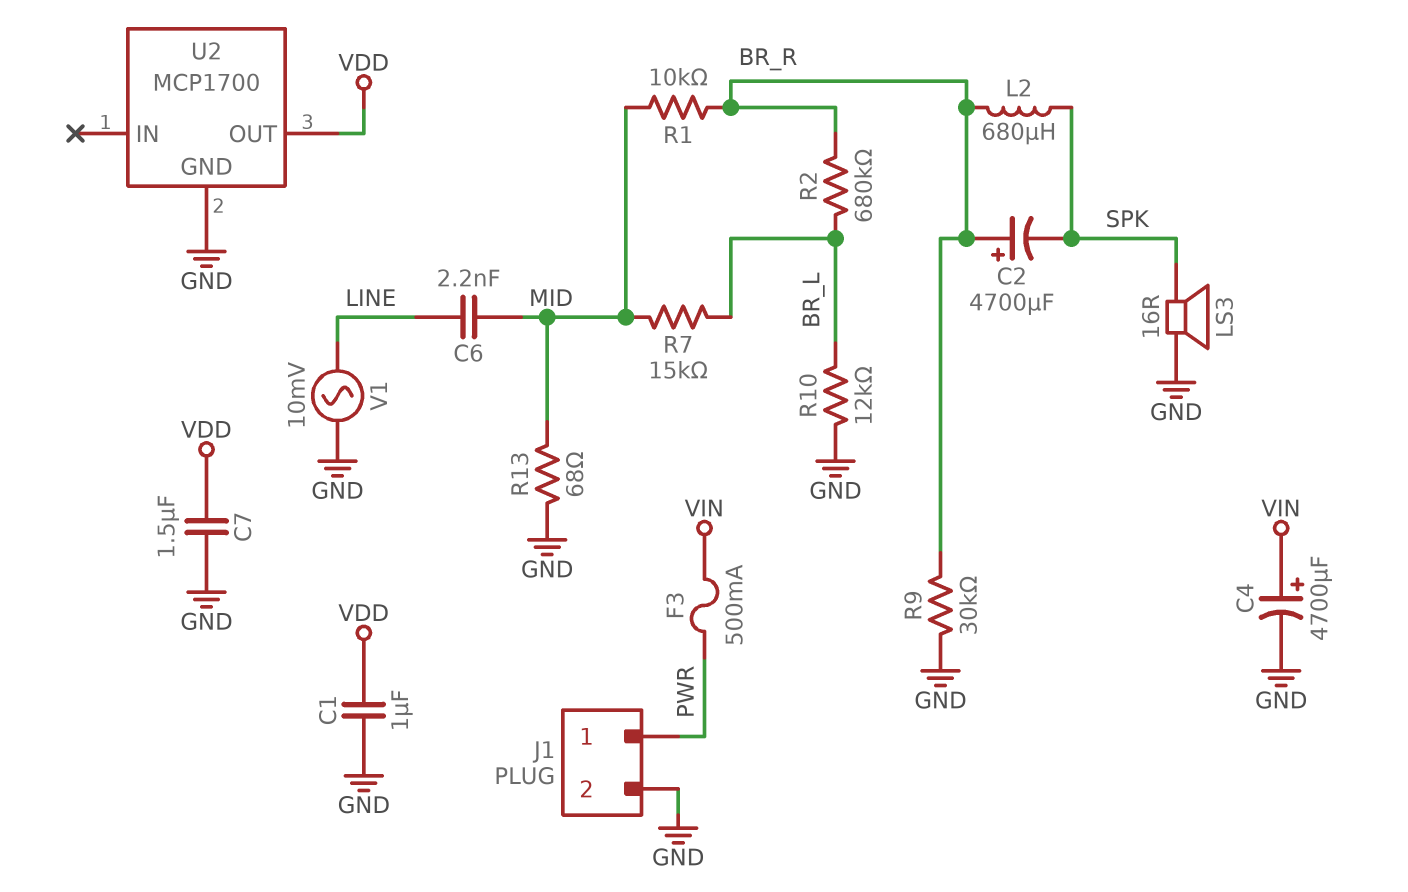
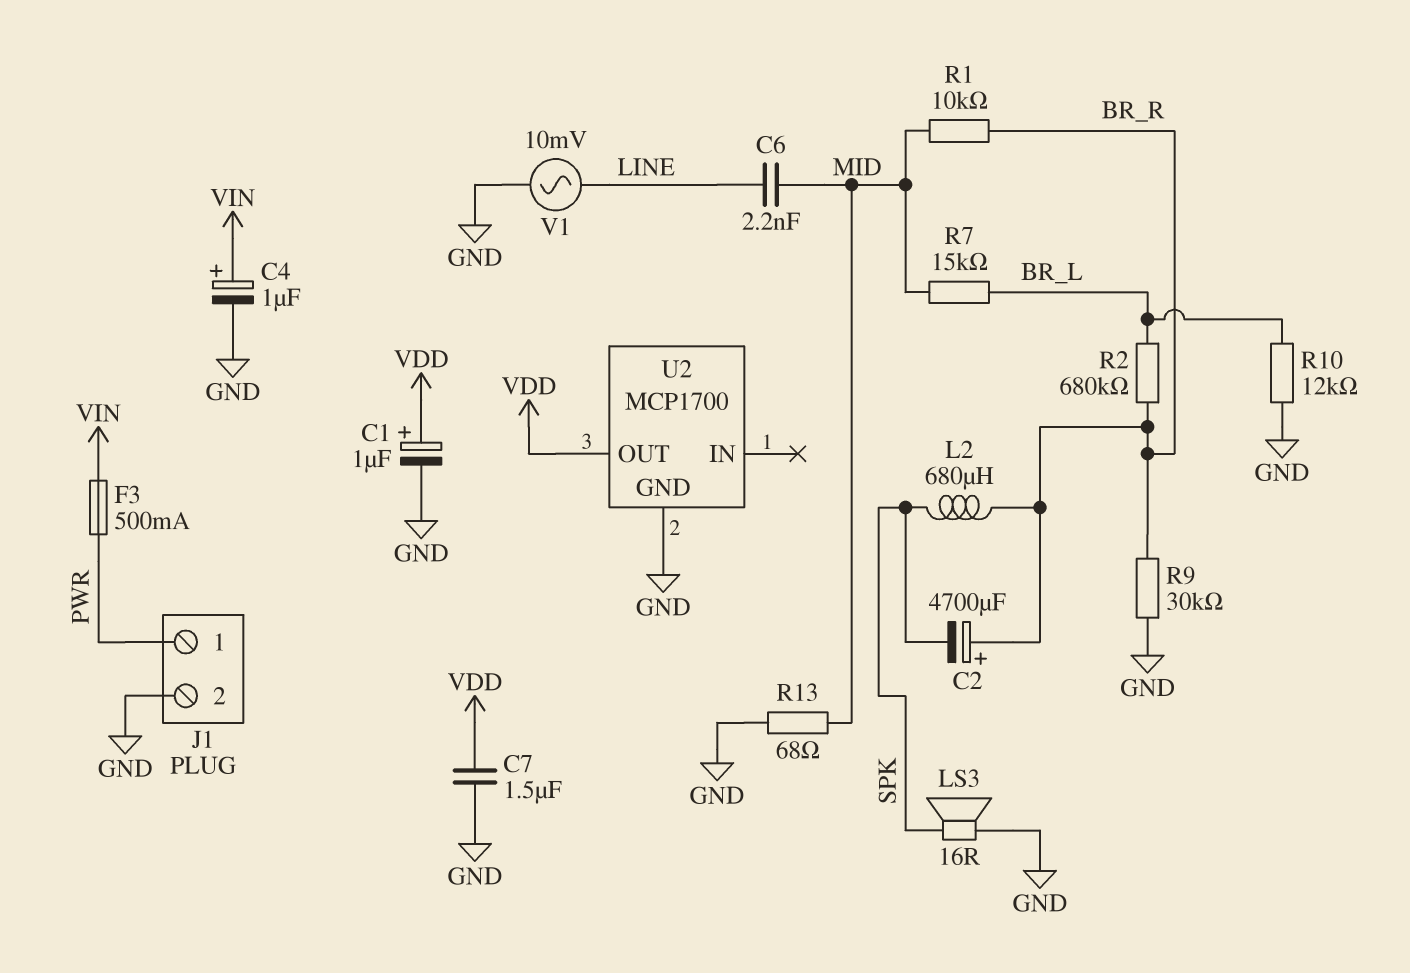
C1: 1uF (GND, VDD) -> 1uF (plus VDD, minus GND)
C4: 4700uF (plus VIN, minus GND) -> 1uF (plus VIN, minus GND)

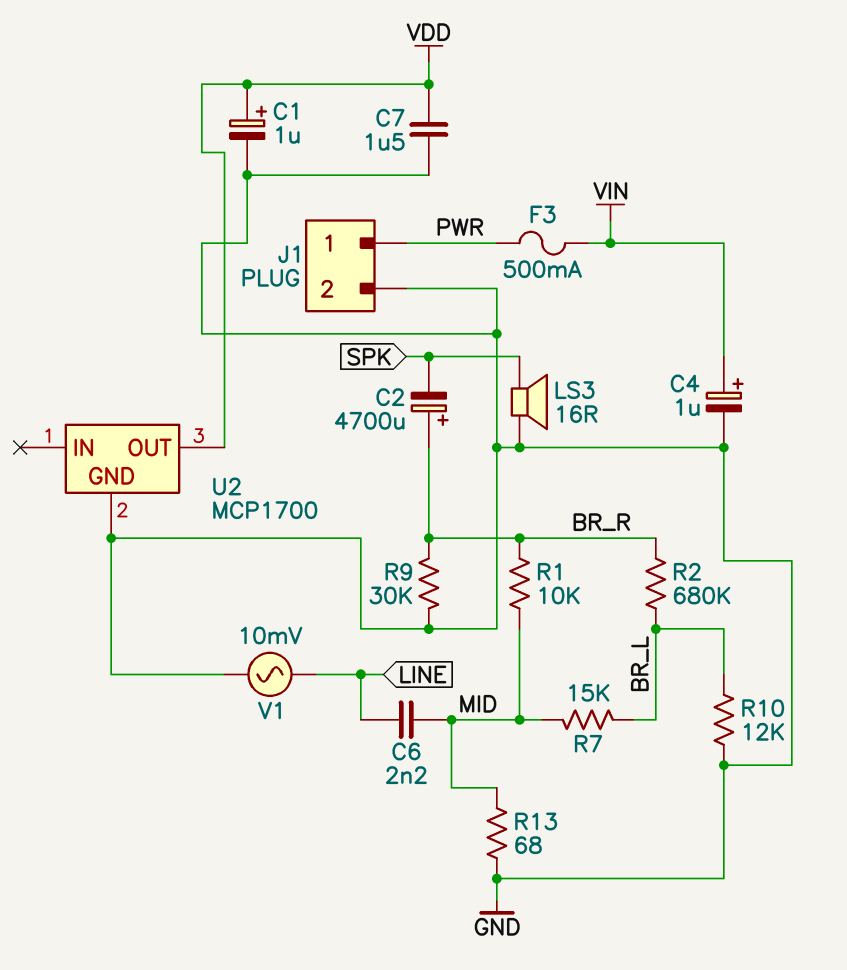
L2: 680uH (BR_R, SPK) -> none

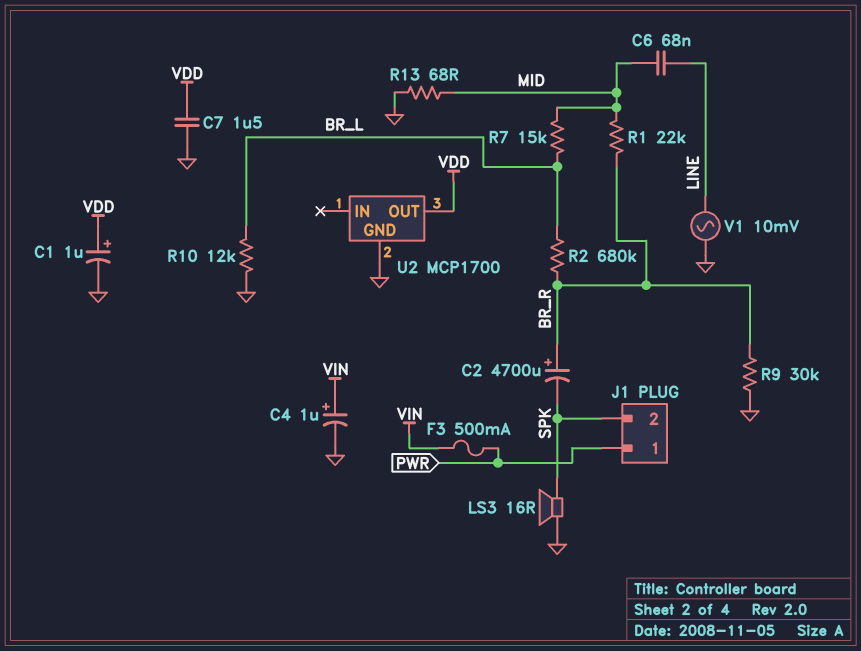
C6: 2.2nF (LINE, MID) -> 68nF (LINE, MID)
J1 pin 2: GND -> SPK
R1: 10k (BR_R, MID) -> 22k (BR_R, MID)

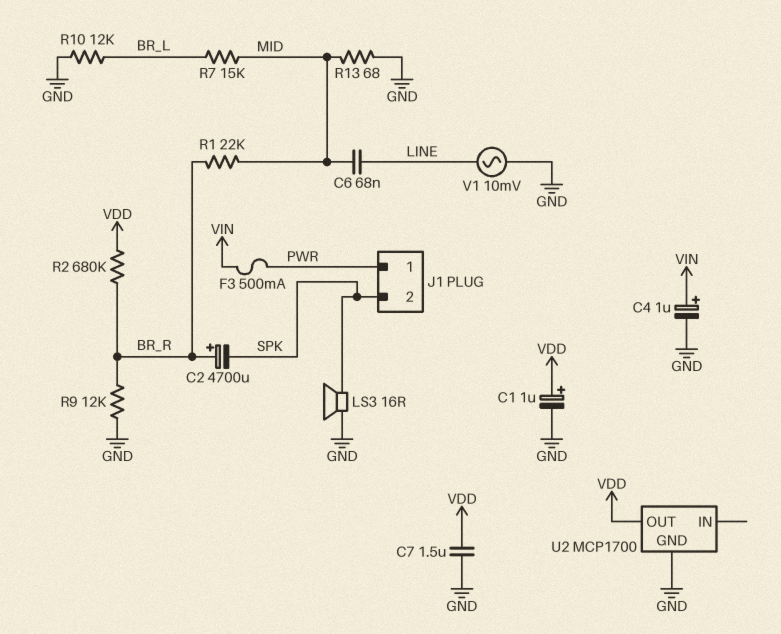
R2: 680k (BR_L, BR_R) -> 680k (BR_R, VDD)
R9: 30k (BR_R, GND) -> 12k (BR_R, GND)

